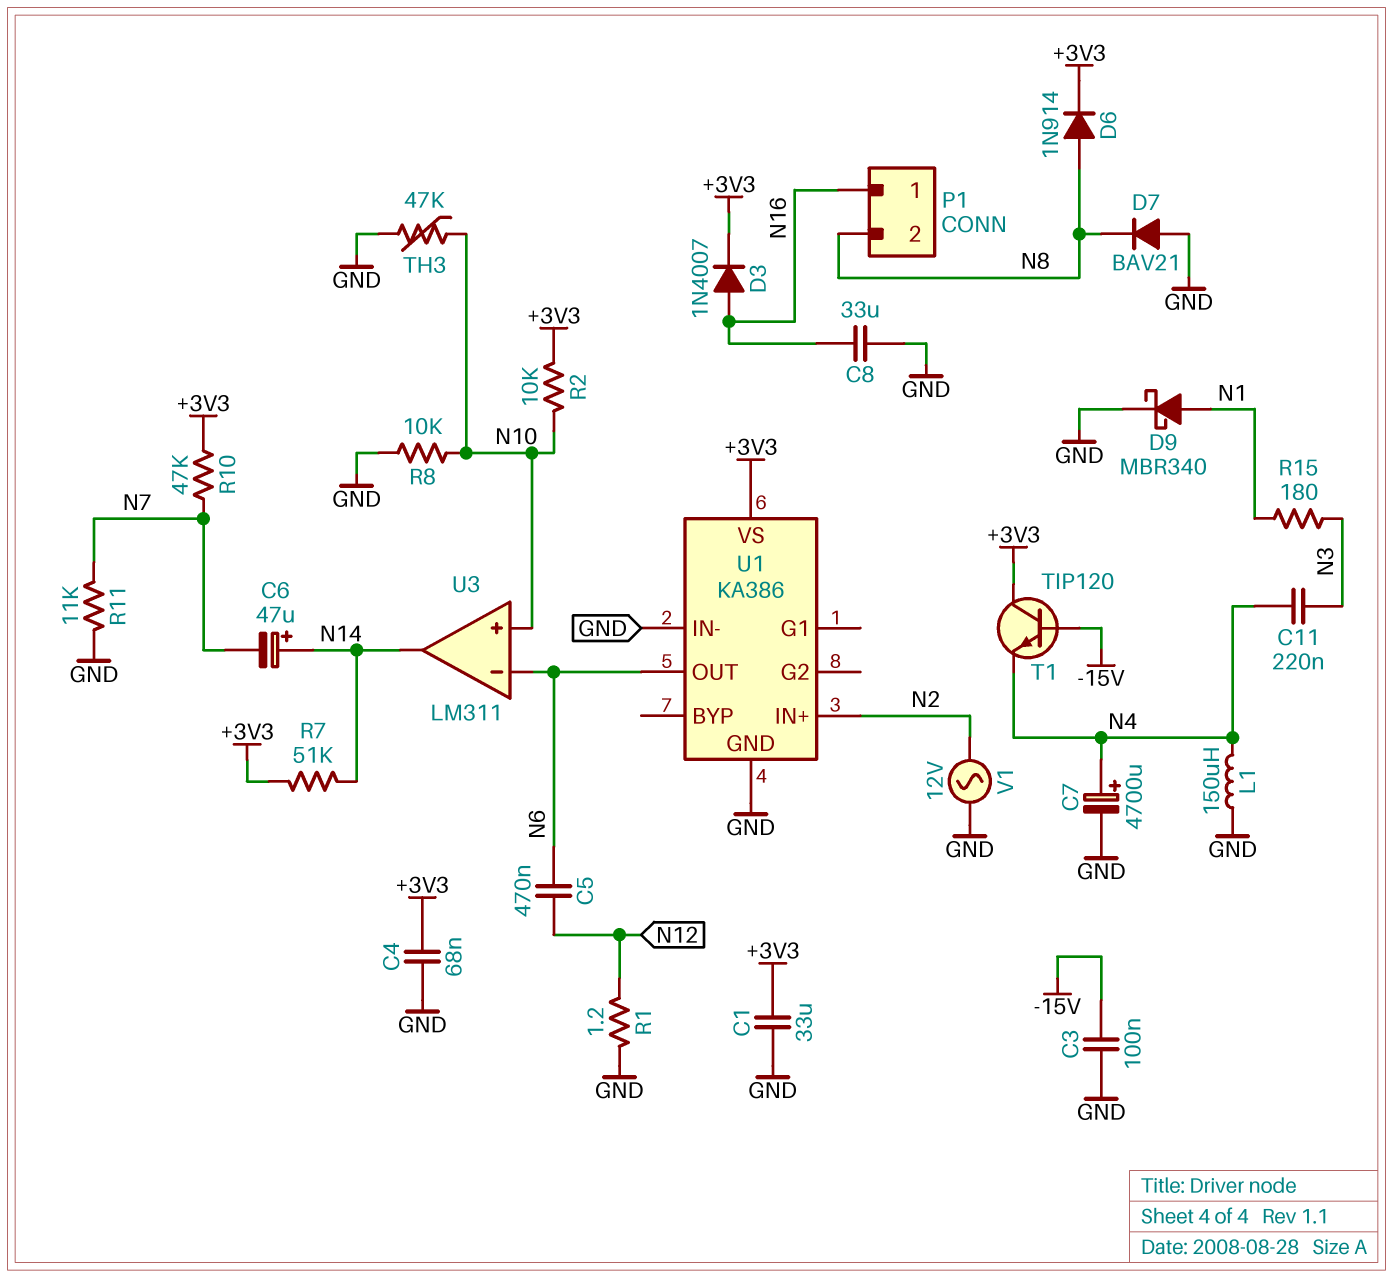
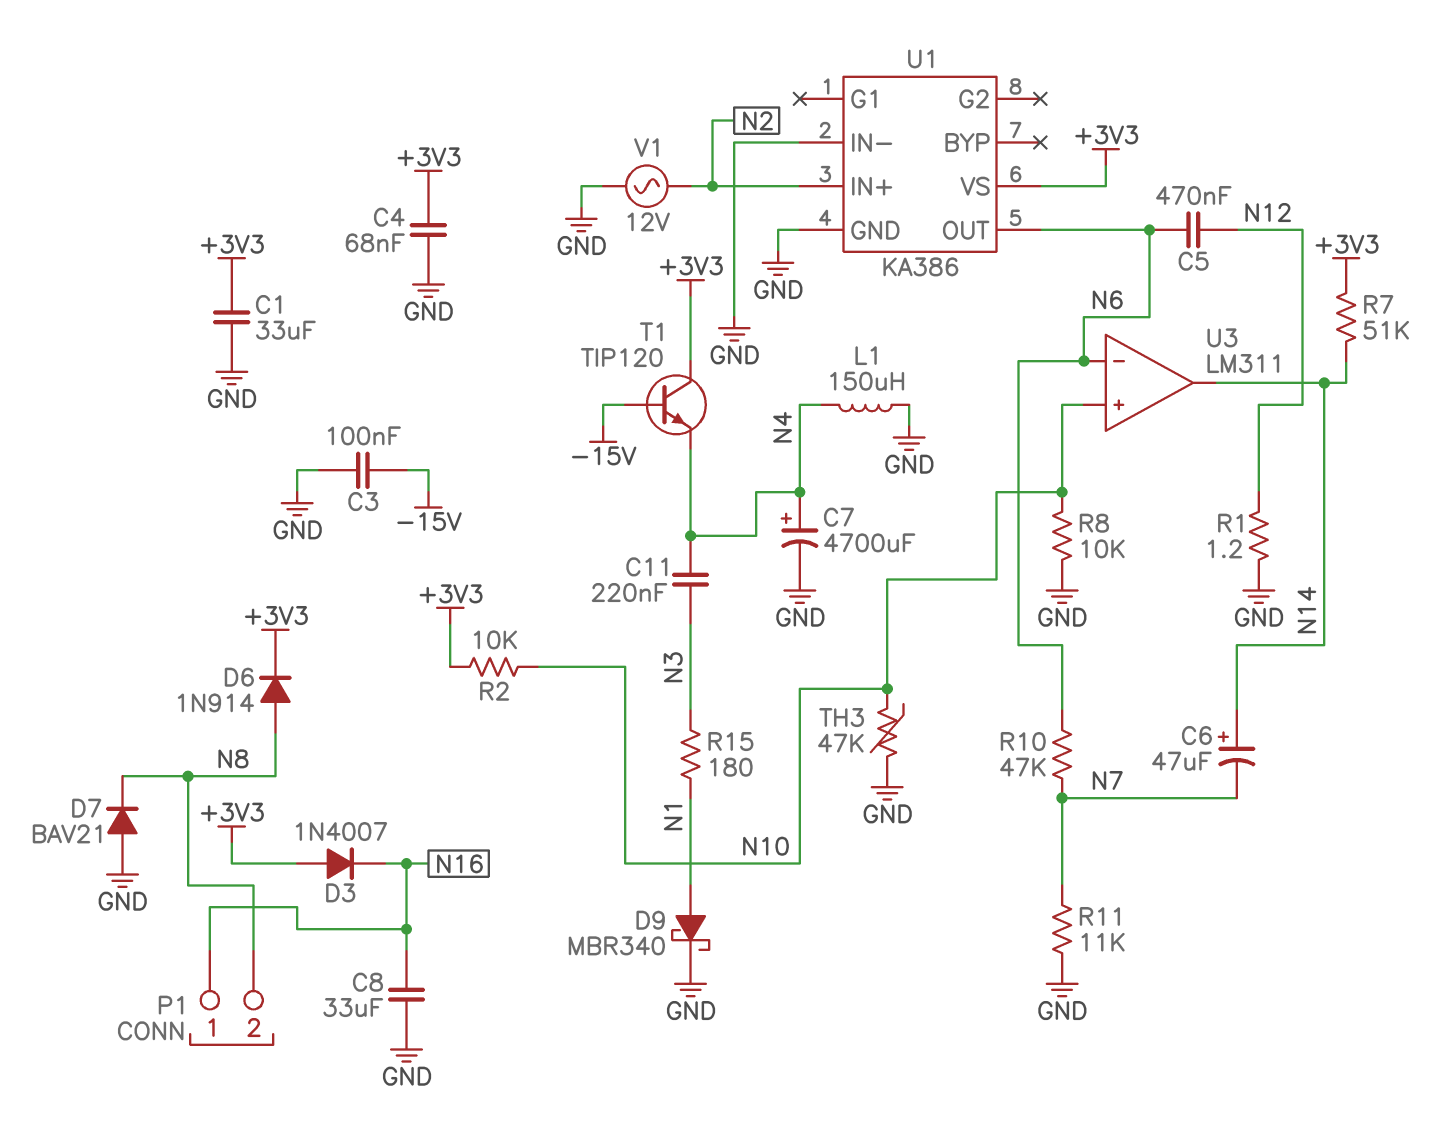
D3: diode 1N4007 (A N16, K +3V3) -> diode 1N4007 (A +3V3, K N16)
R10: 47k (+3V3, N7) -> 47k (N6, N7)

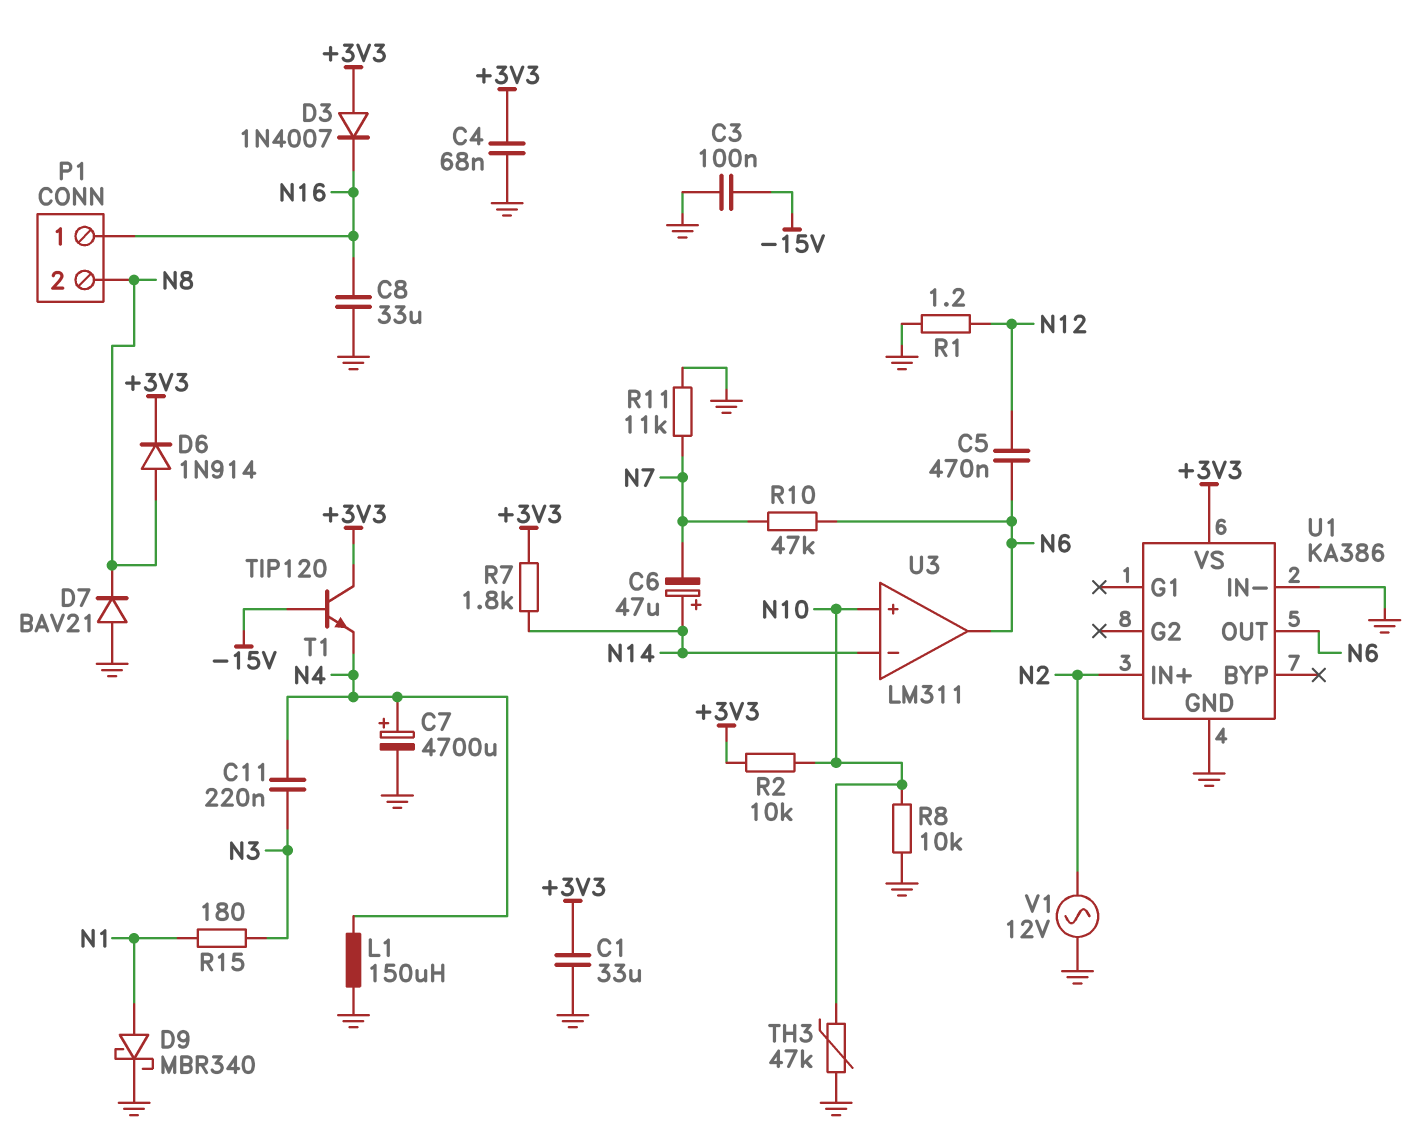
R7: 51k (+3V3, N14) -> 1.8k (+3V3, N14)
U3 pin in-: N6 -> N14
U3 pin out: N14 -> N6

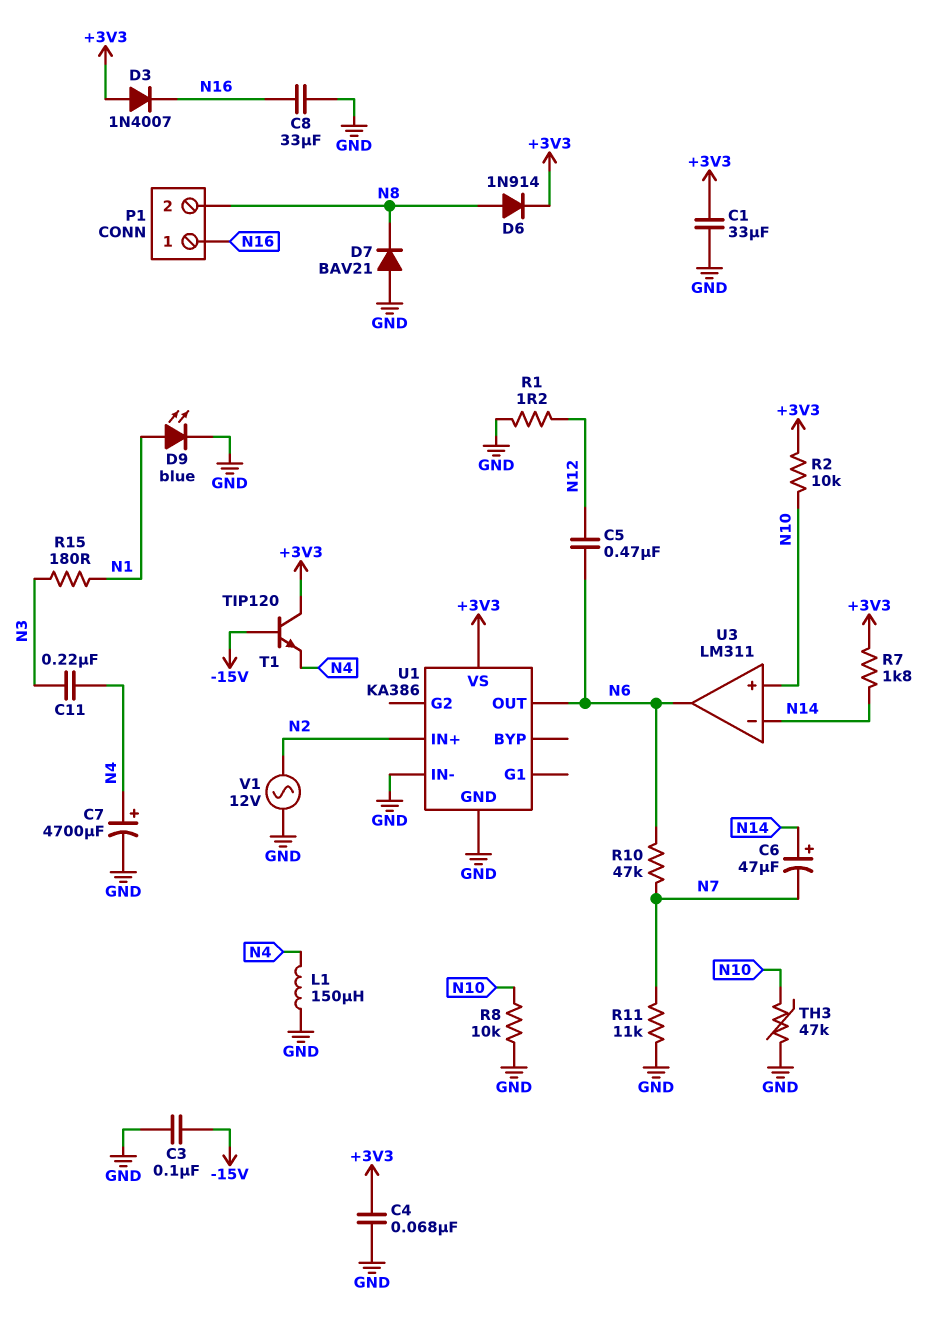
D9: schottky MBR340 (A N1, K GND) -> LED blue (A N1, K GND)

